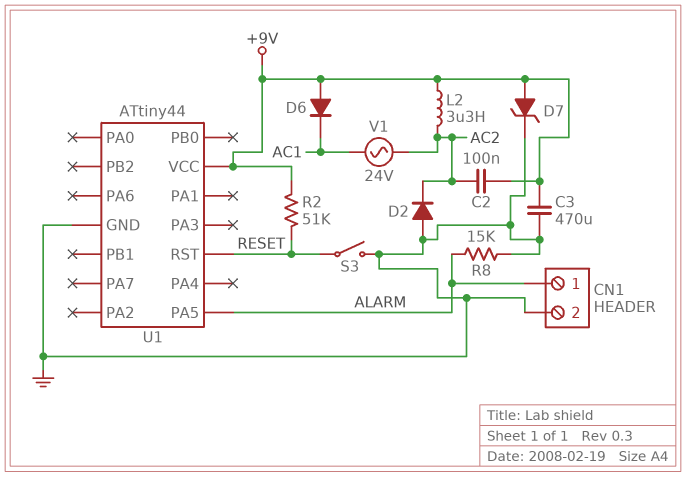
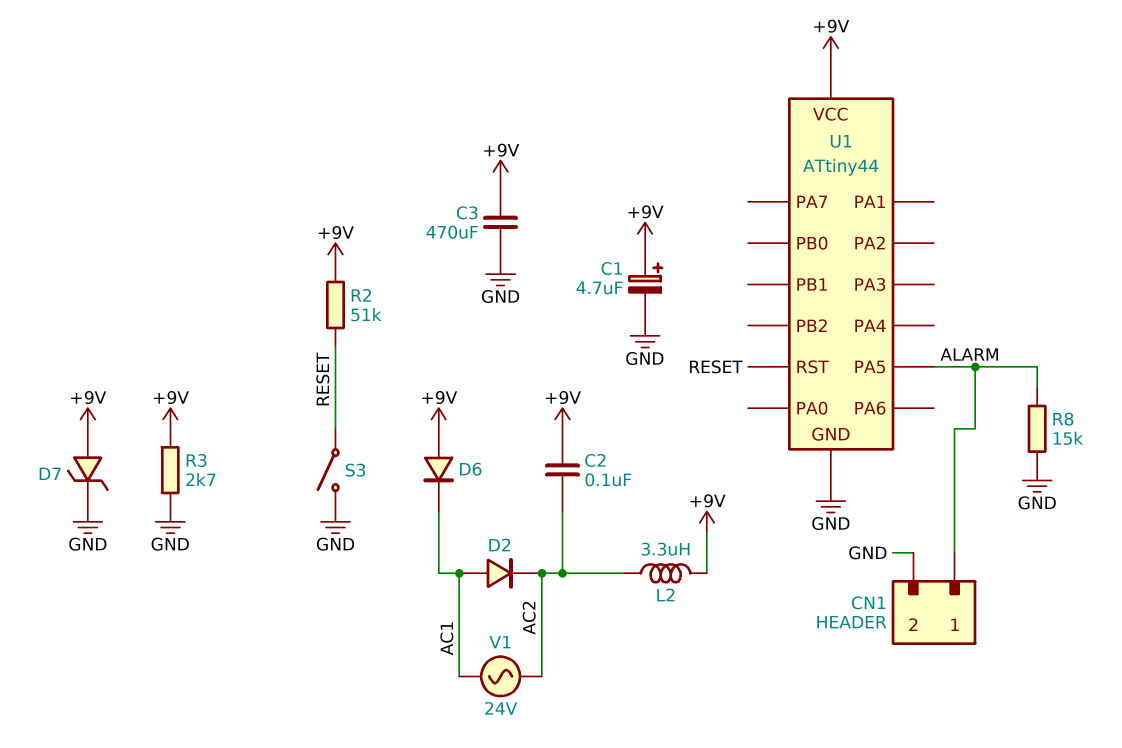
C1: none -> 4.7uF (plus +9V, minus GND)
D2: diode (A GND, K AC2) -> diode (A AC1, K AC2)
R3: none -> 2.7k (+9V, GND)

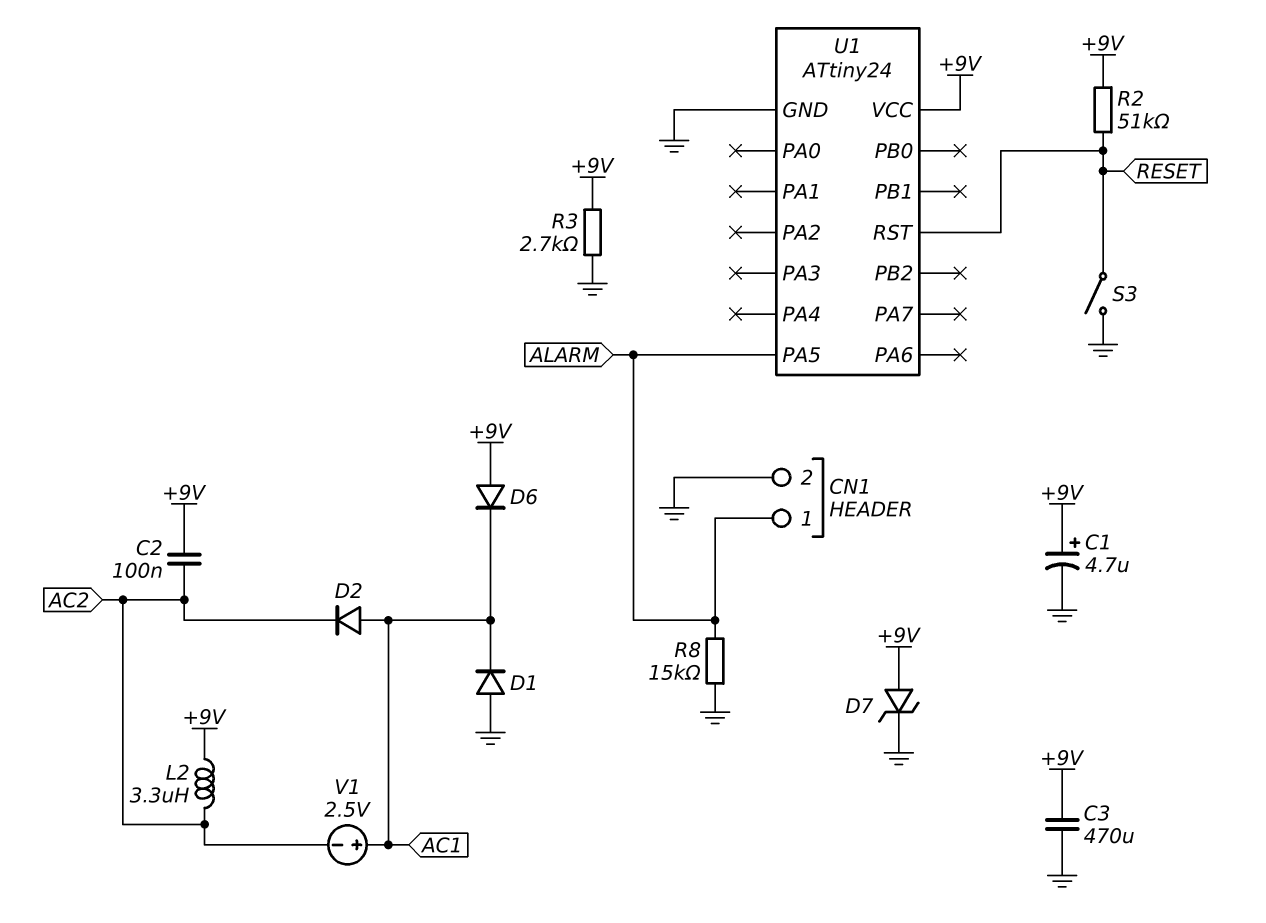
D1: none -> diode (A GND, K AC1)
U1: ATtiny44 -> ATtiny24
V1: AC 24V (AC1, AC2) -> 2.5V (plus AC1, minus AC2)

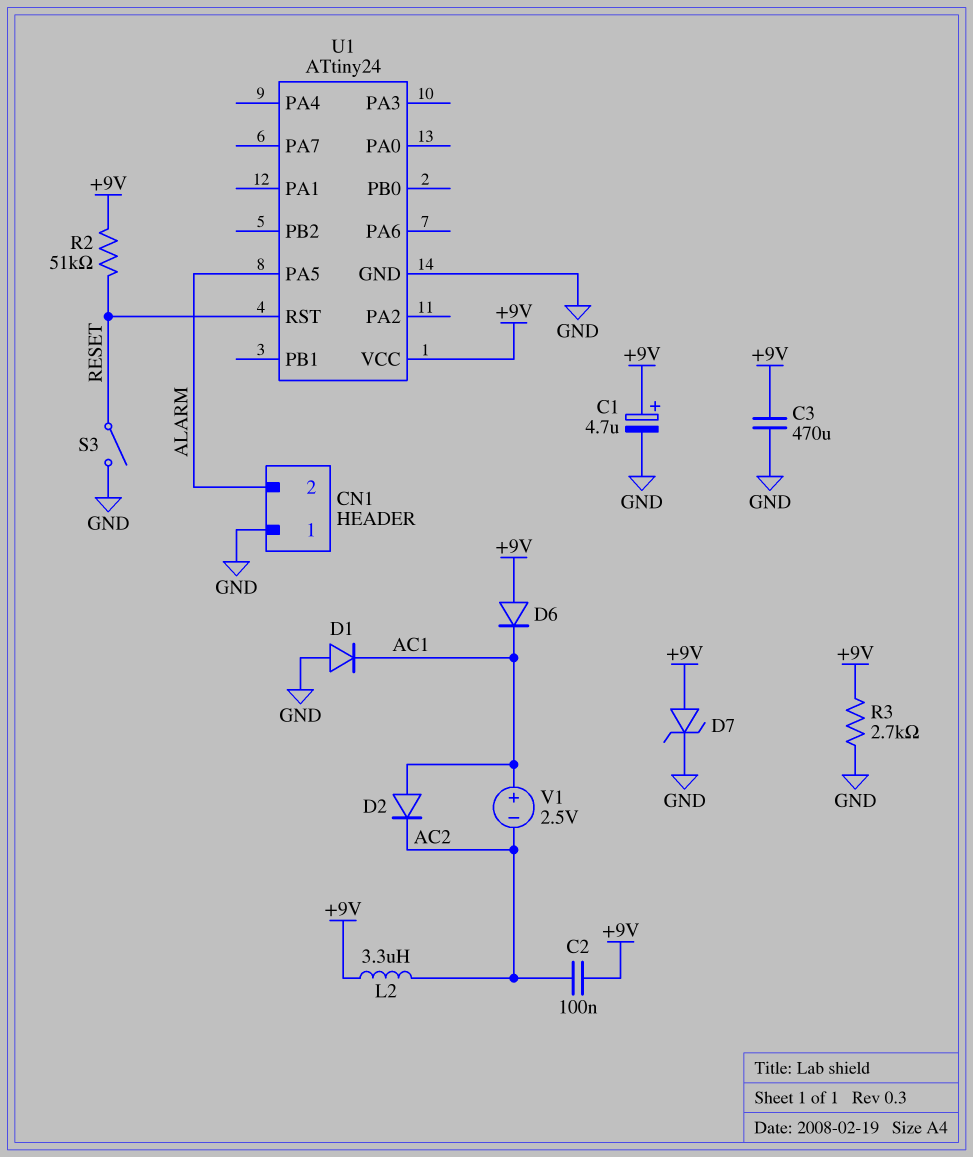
CN1 pin 1: ALARM -> GND
CN1 pin 2: GND -> ALARM
R8: 15k (ALARM, GND) -> none

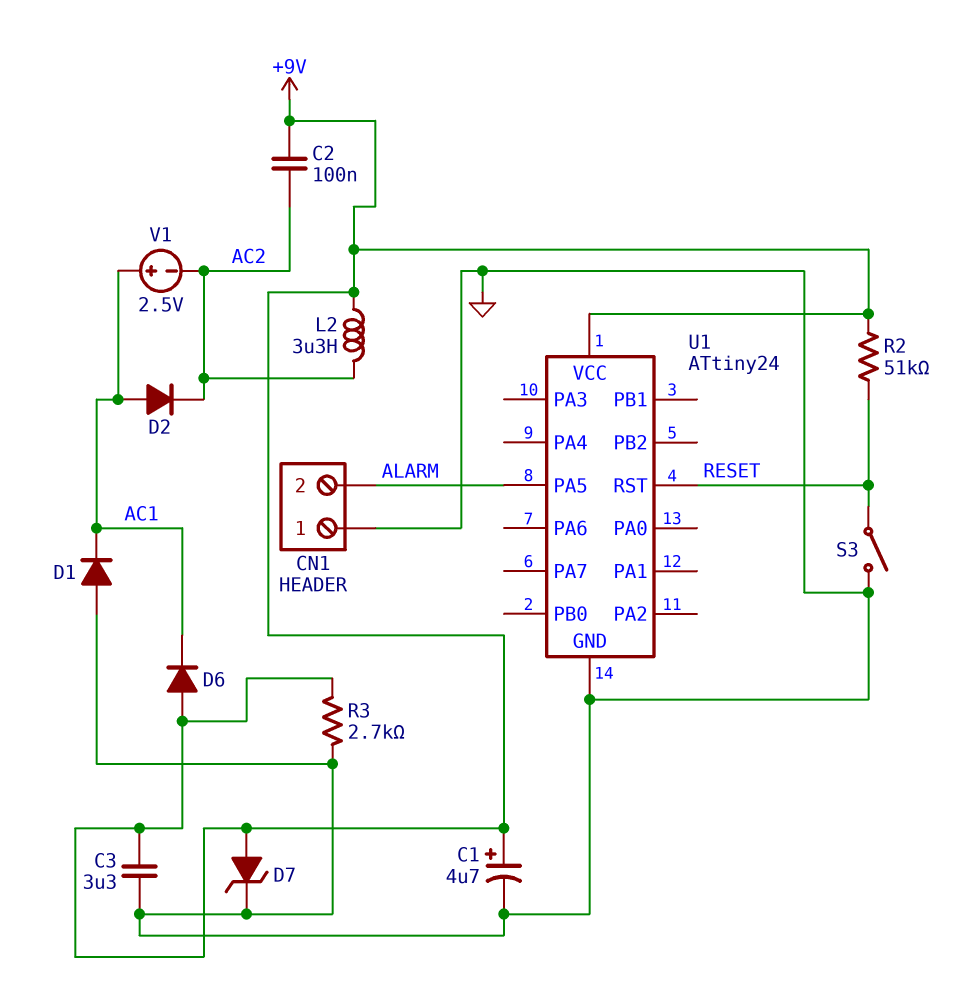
C3: 470uF (+9V, GND) -> 3.3uF (+9V, GND)

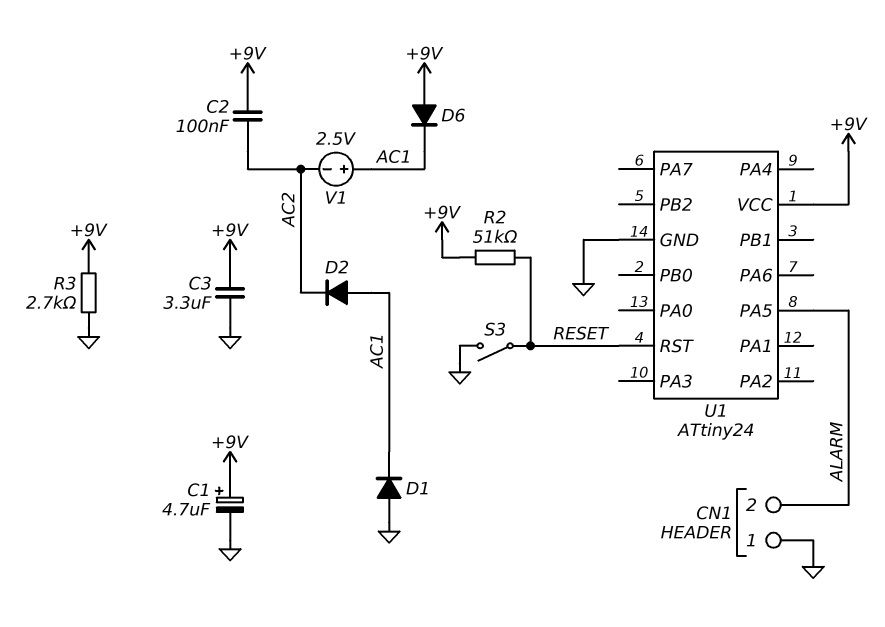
D7: zener (A +9V, K GND) -> none
L2: 3.3uH (+9V, AC2) -> none

